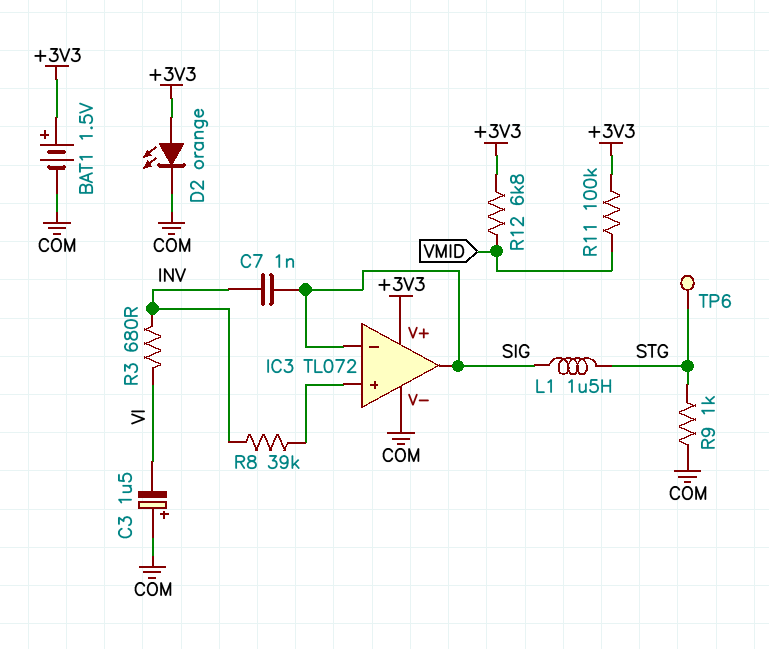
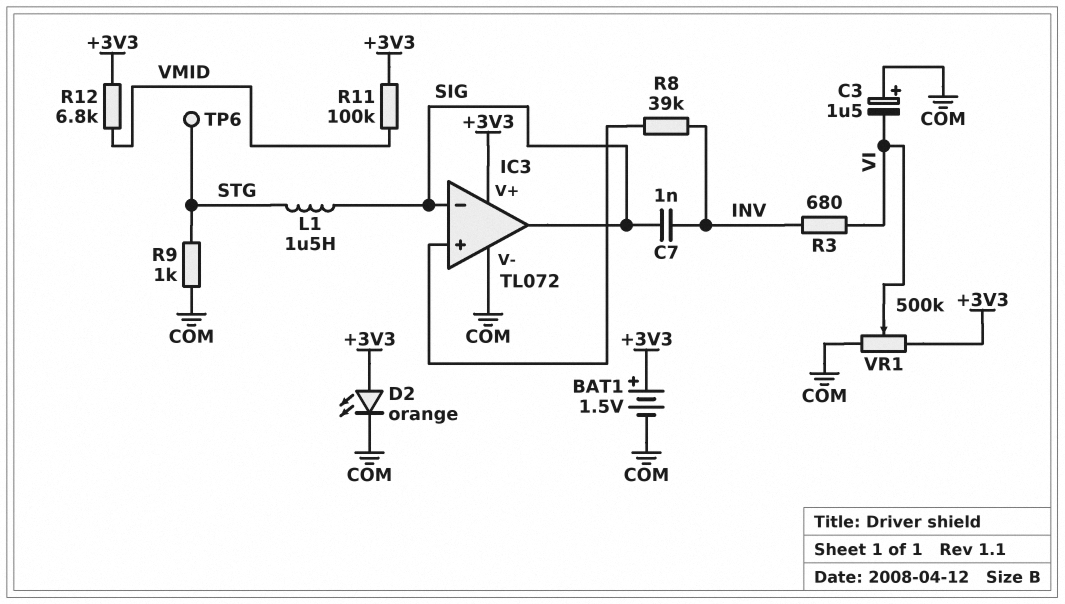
VR1: none -> 500k (+3V3, COM, wiper VI)

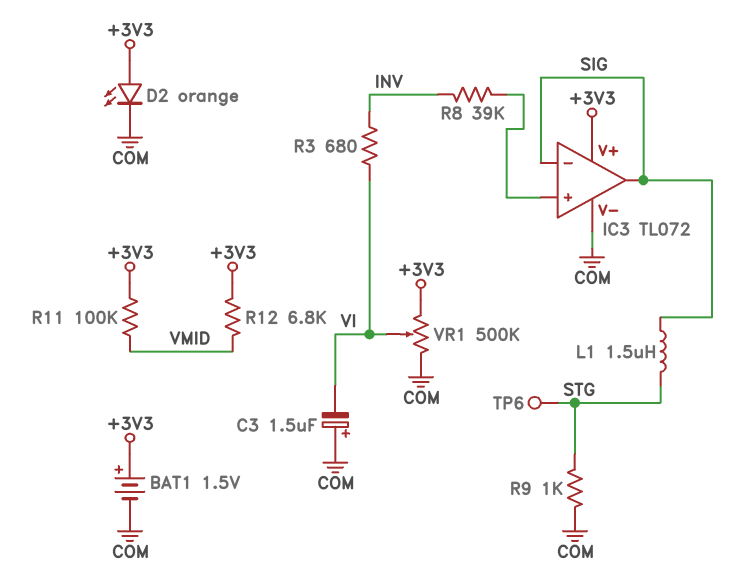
C7: 1nF (INV, SIG) -> none

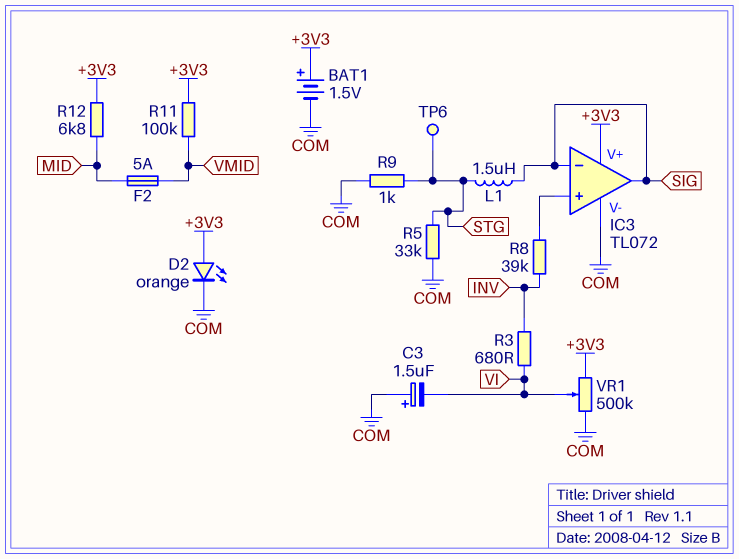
F2: none -> 5A (MID, VMID)
R5: none -> 33k (COM, STG)
R12: 6.8k (+3V3, VMID) -> 6.8k (+3V3, MID)

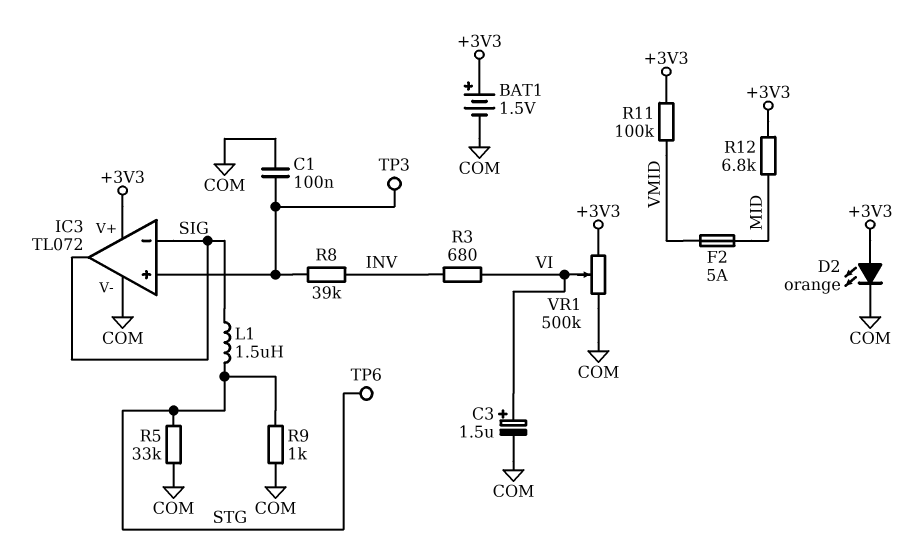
C1: none -> 100nF (COM, IC3/in+)
C3: 1.5uF (plus COM, minus VI) -> 1.5uF (plus VI, minus COM)
TP3: none -> test point (IC3/in+)

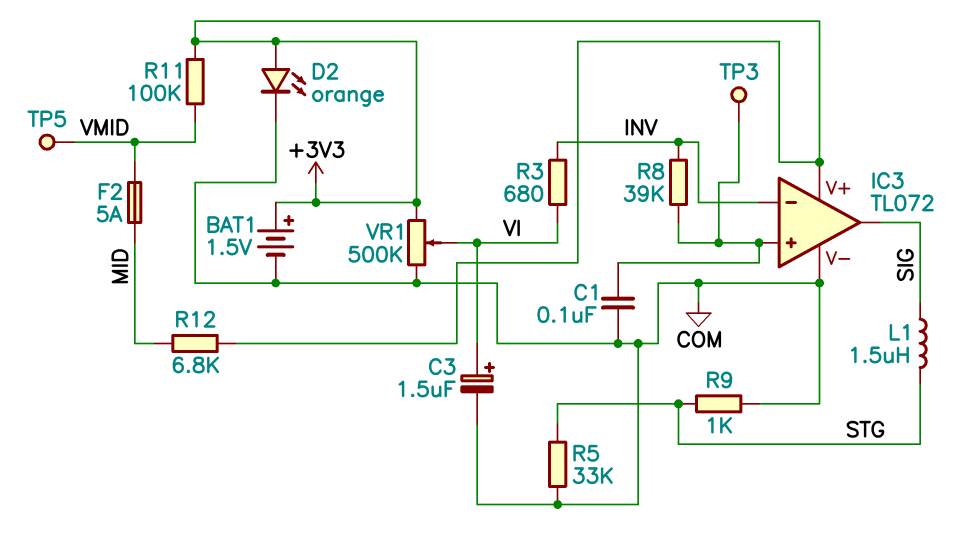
IC3 pin in-: SIG -> INV
TP5: none -> test point (VMID)
TP6: test point (STG) -> none

